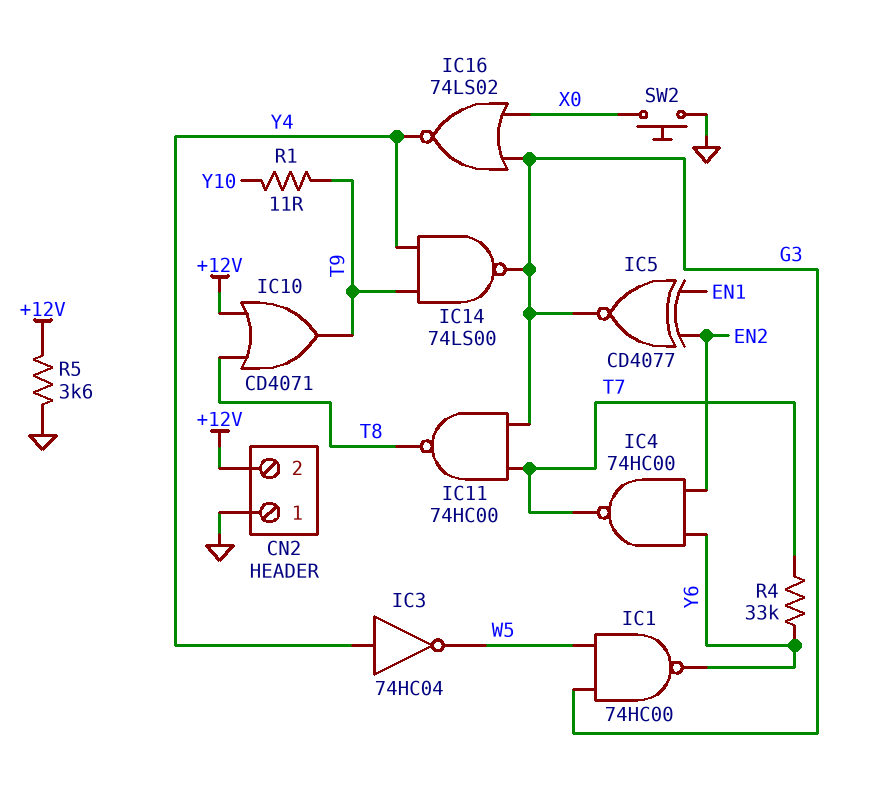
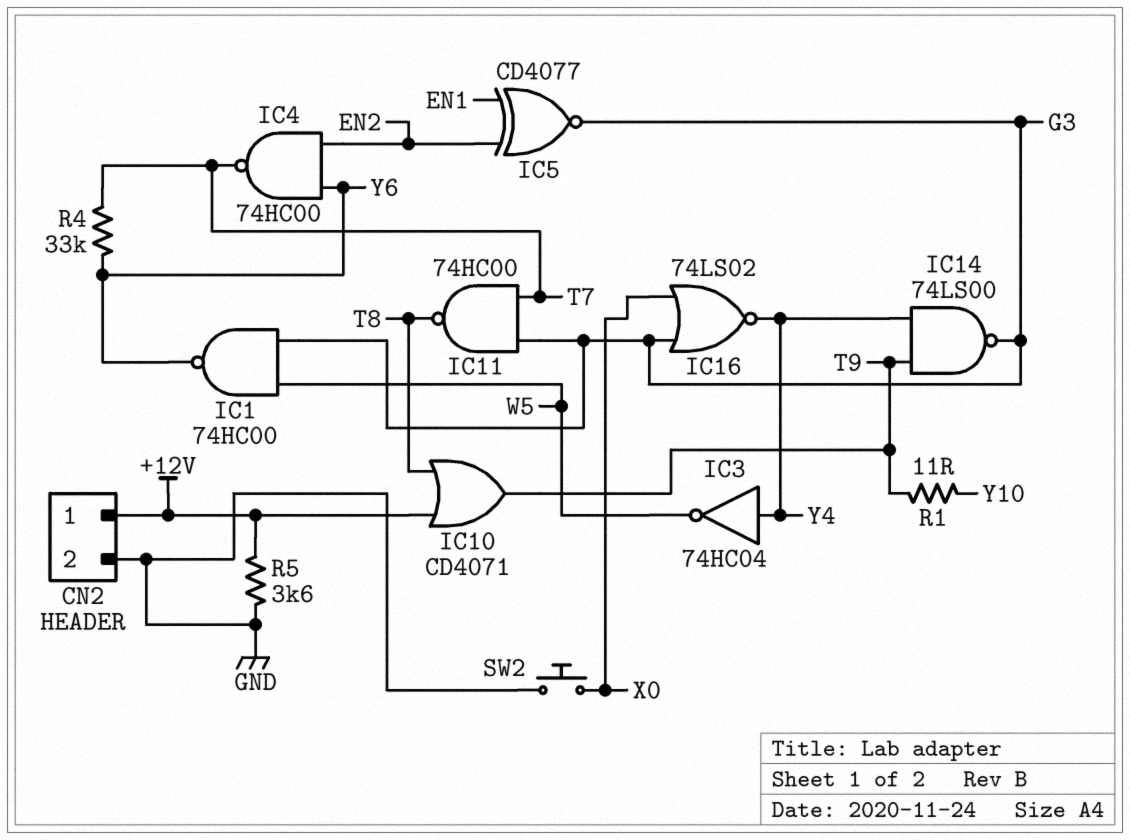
CN2 pin 1: GND -> +12V
CN2 pin 2: +12V -> GND

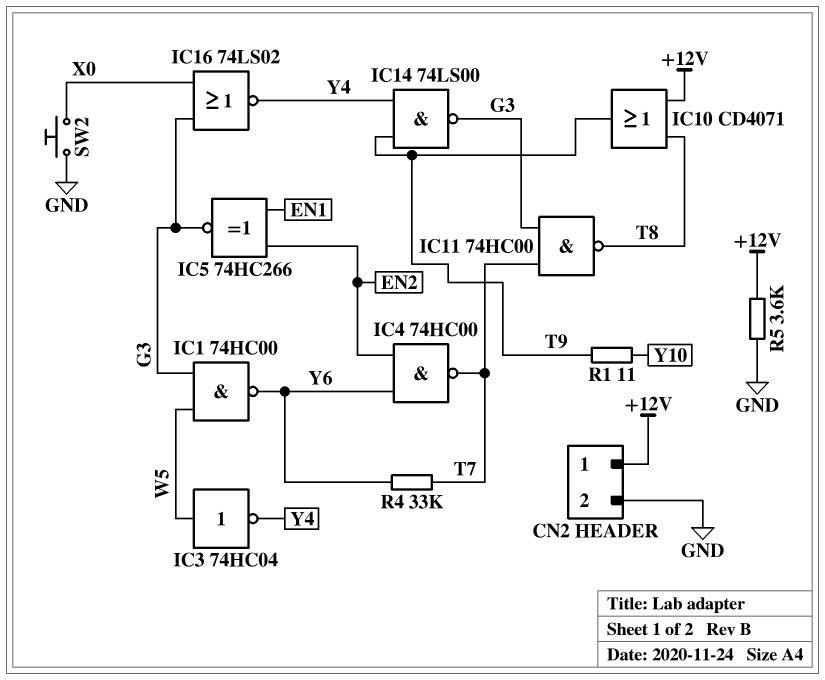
IC3: NOT 74HC04 (in Y4, out W5) -> NOT 74HC04 (in W5, out Y4)
IC5: XNOR CD4077 (in EN1, in EN2, out G3) -> XNOR 74HC266 (in EN1, in EN2, out G3)

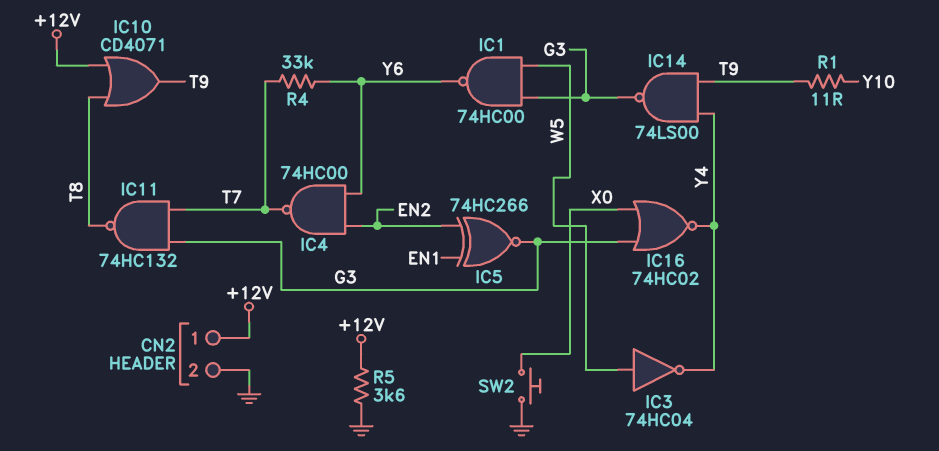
IC11: NAND 74HC00 (in G3, in T7, out T8) -> NAND 74HC132 (in G3, in T7, out T8)
IC16: NOR 74LS02 (in G3, in X0, out Y4) -> NOR 74HC02 (in G3, in X0, out Y4)

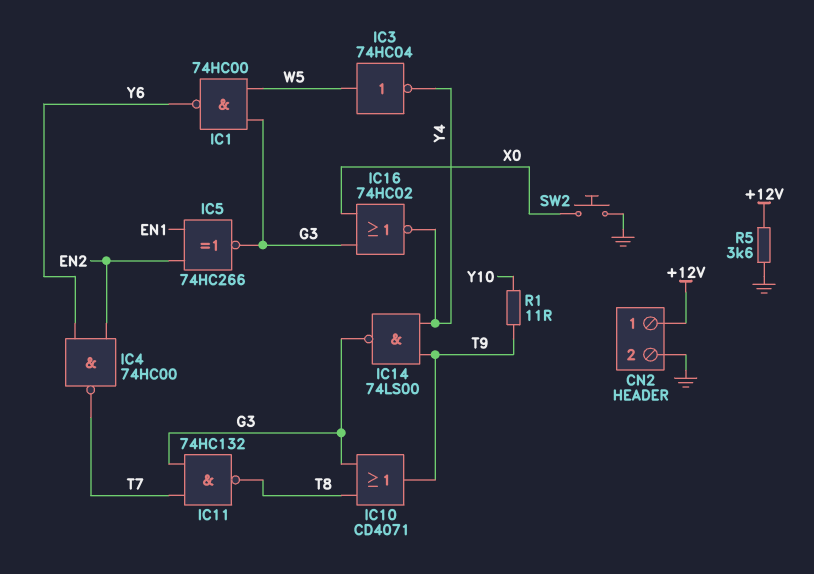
IC10: OR CD4071 (in +12V, in T8, out T9) -> OR CD4071 (in G3, in T8, out T9)
R4: 33k (T7, Y6) -> none

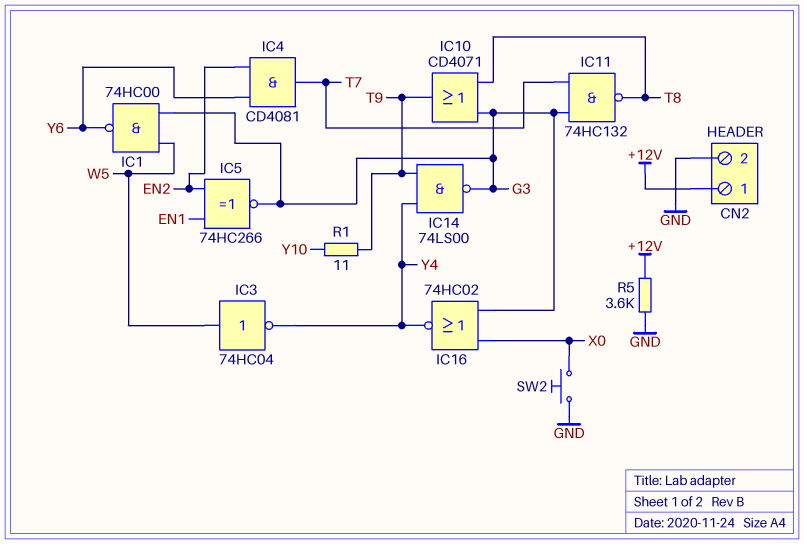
IC4: NAND 74HC00 (in EN2, in Y6, out T7) -> AND CD4081 (in EN2, in Y6, out T7)

